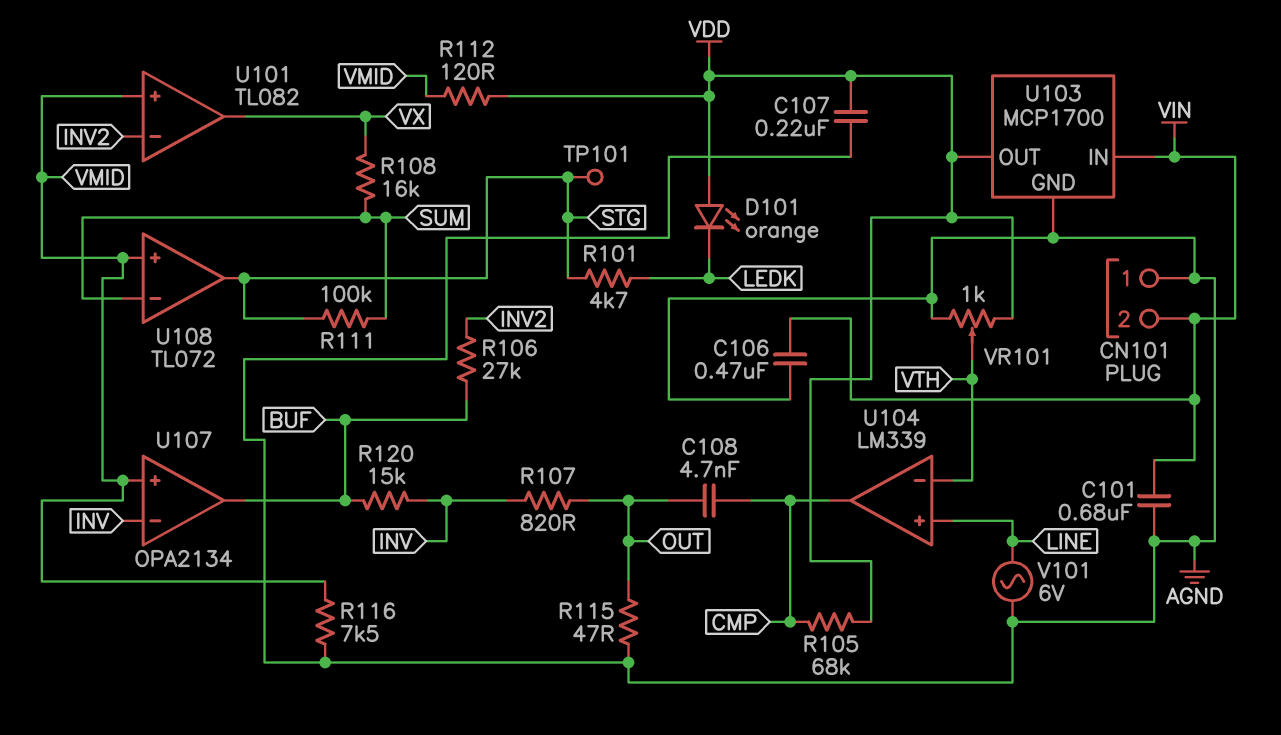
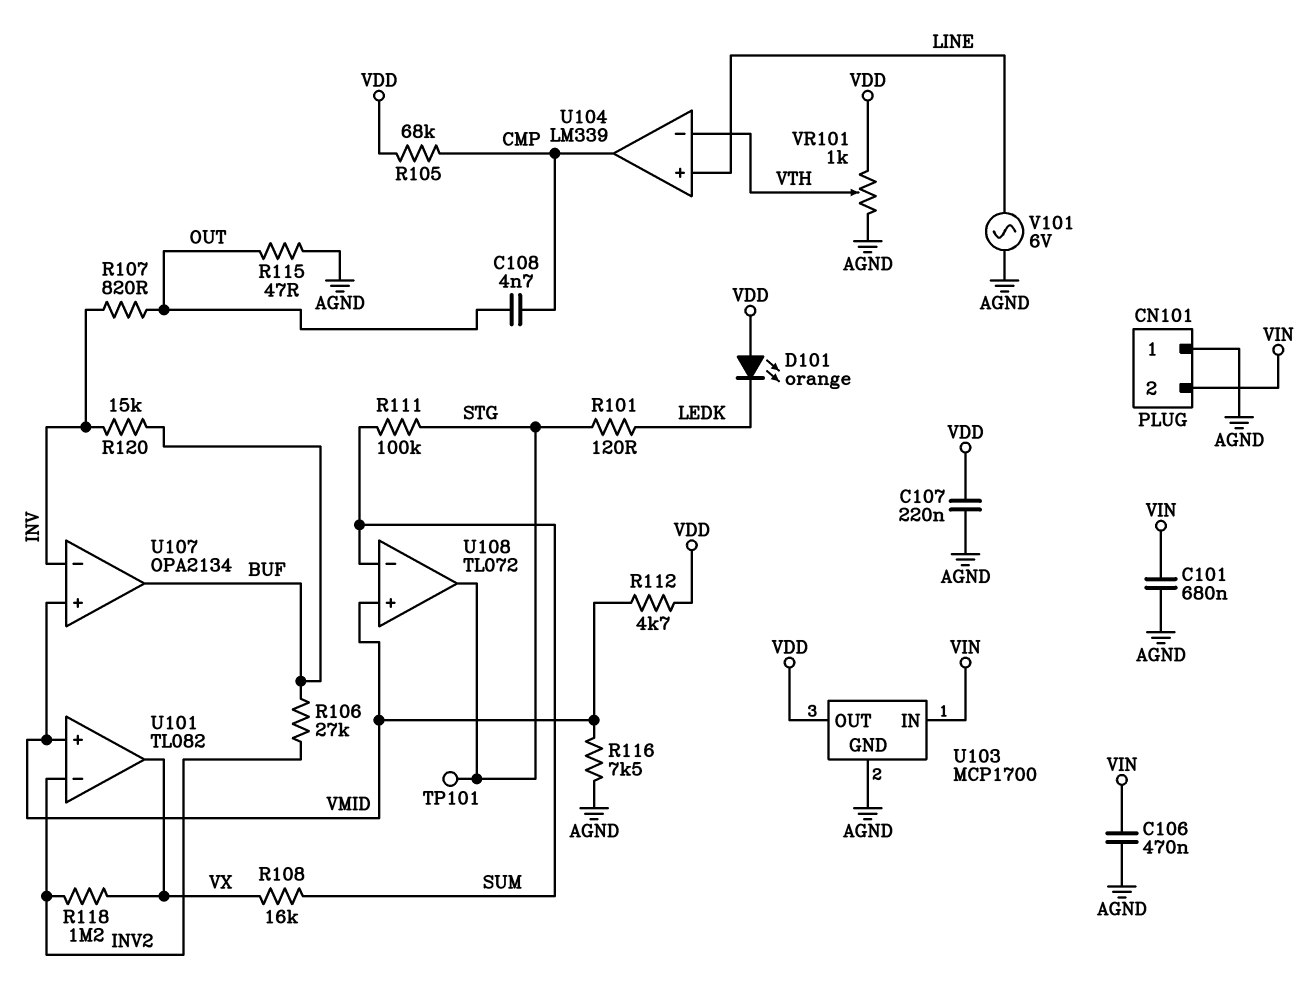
R101: 4.7k (LEDK, STG) -> 120 (LEDK, STG)
R112: 120 (VDD, VMID) -> 4.7k (VDD, VMID)
R118: none -> 1.2M (INV2, VX)

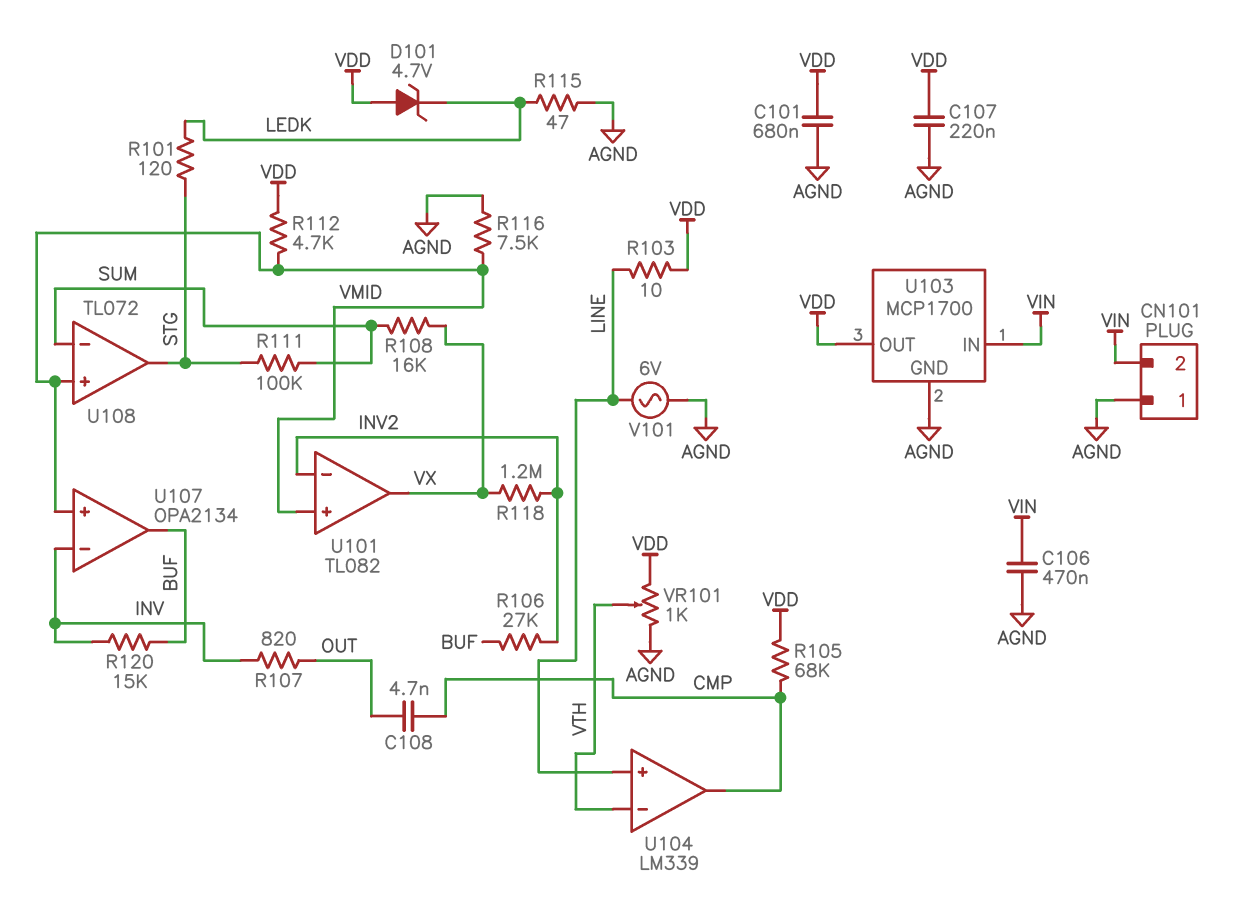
C101: 680nF (AGND, VIN) -> 680nF (AGND, VDD)
D101: LED orange (A VDD, K LEDK) -> zener 4.7V (A VDD, K LEDK)
R103: none -> 10 (LINE, VDD)
R115: 47 (AGND, OUT) -> 47 (AGND, LEDK)
TP101: test point (STG) -> none

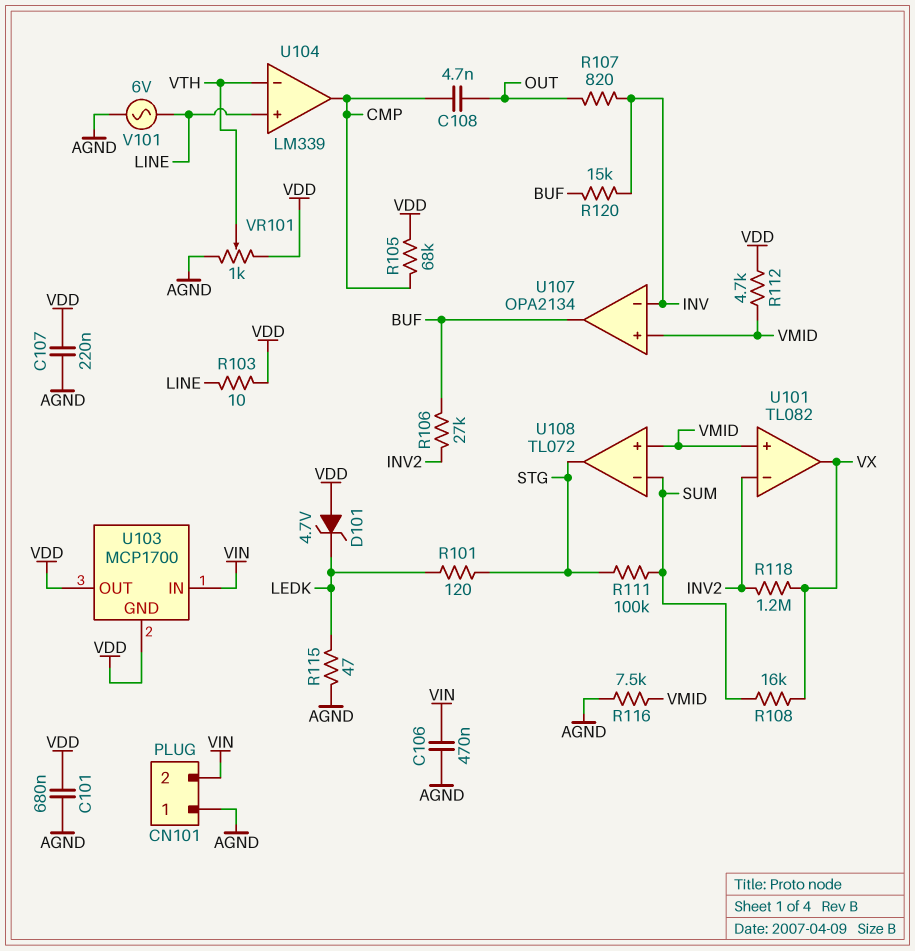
U103 pin GND: AGND -> VDD

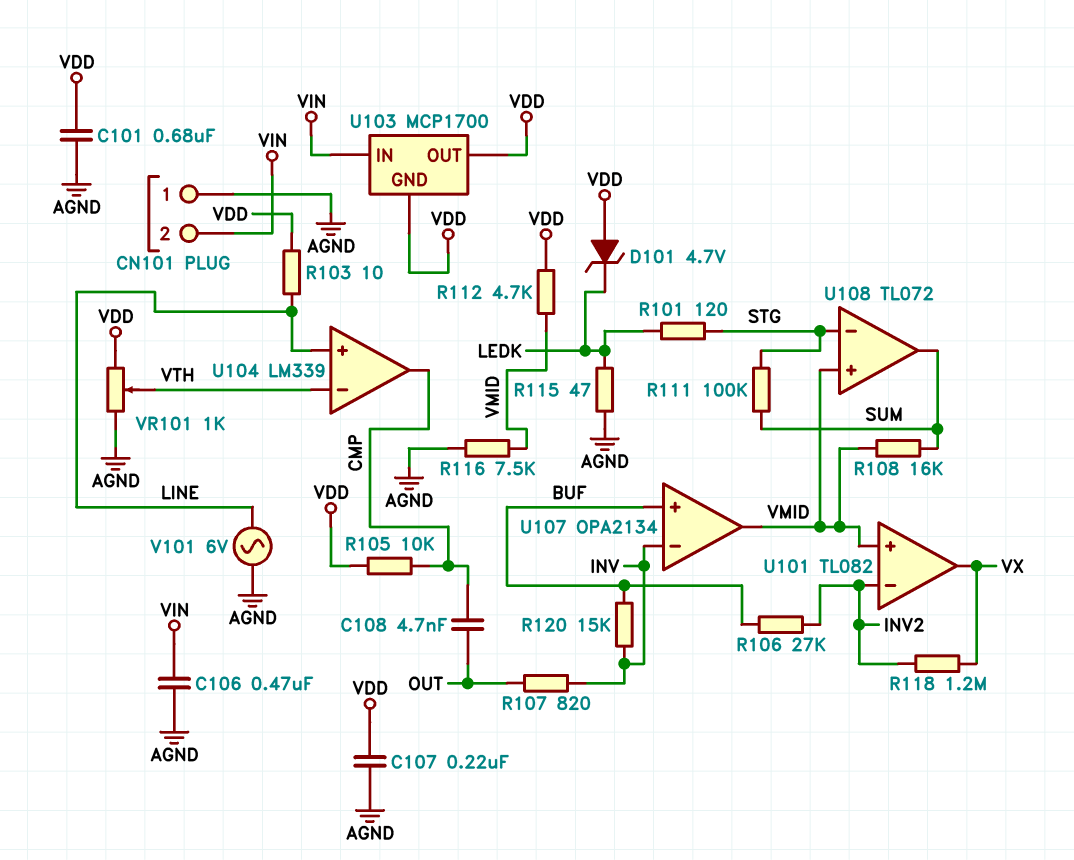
R105: 68k (CMP, VDD) -> 10k (CMP, VDD)
R108: 16k (SUM, VX) -> 16k (SUM, VMID)
U107 pin in+: VMID -> BUF
U107 pin out: BUF -> VMID
U108 pin in-: SUM -> STG
U108 pin out: STG -> SUM

